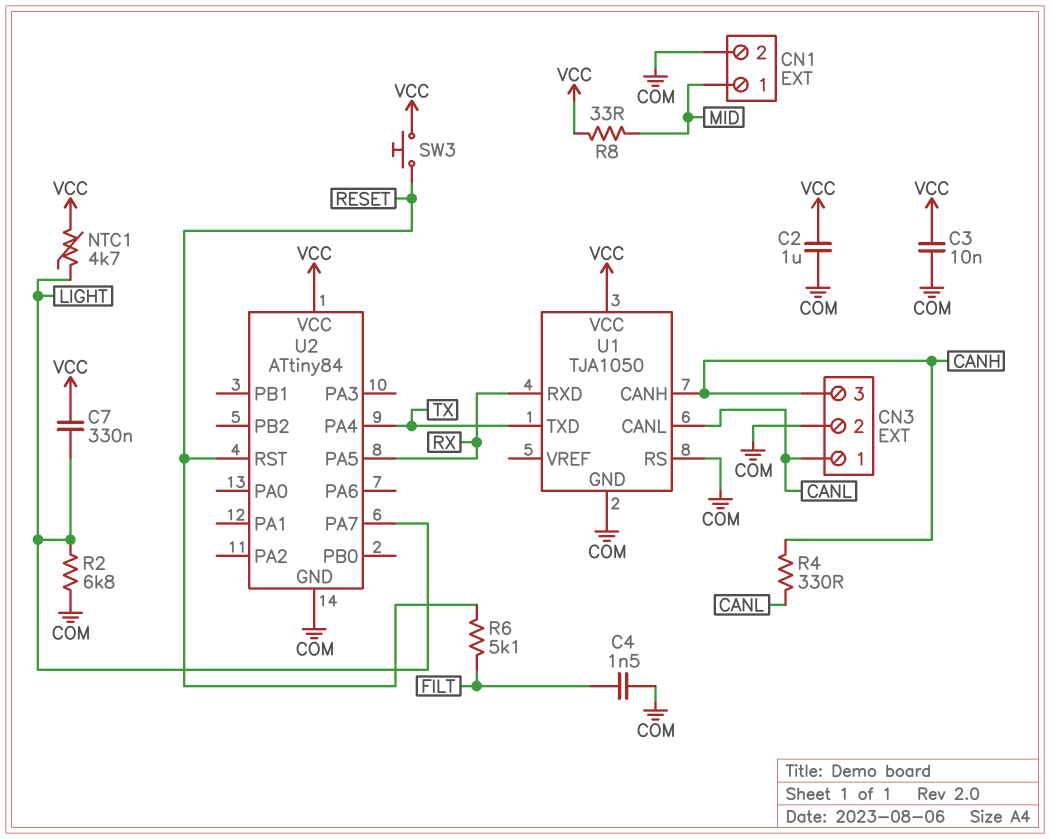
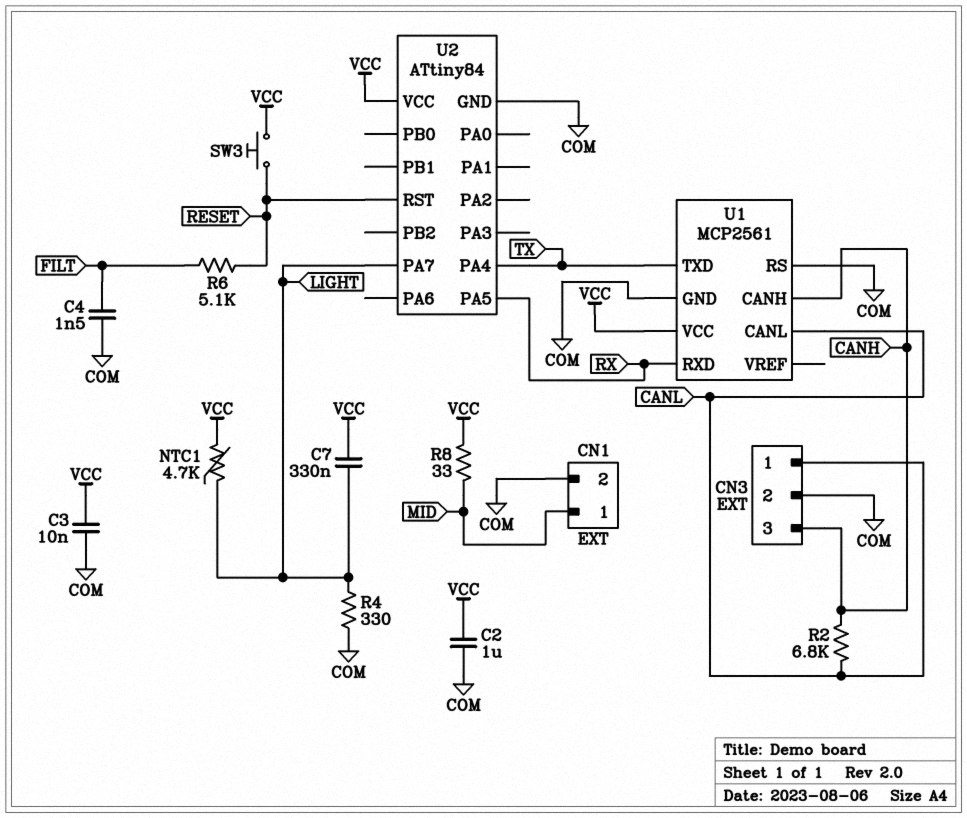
R2: 6.8k (COM, LIGHT) -> 6.8k (CANH, CANL)
R4: 330 (CANH, CANL) -> 330 (COM, LIGHT)
U1: TJA1050 -> MCP2561

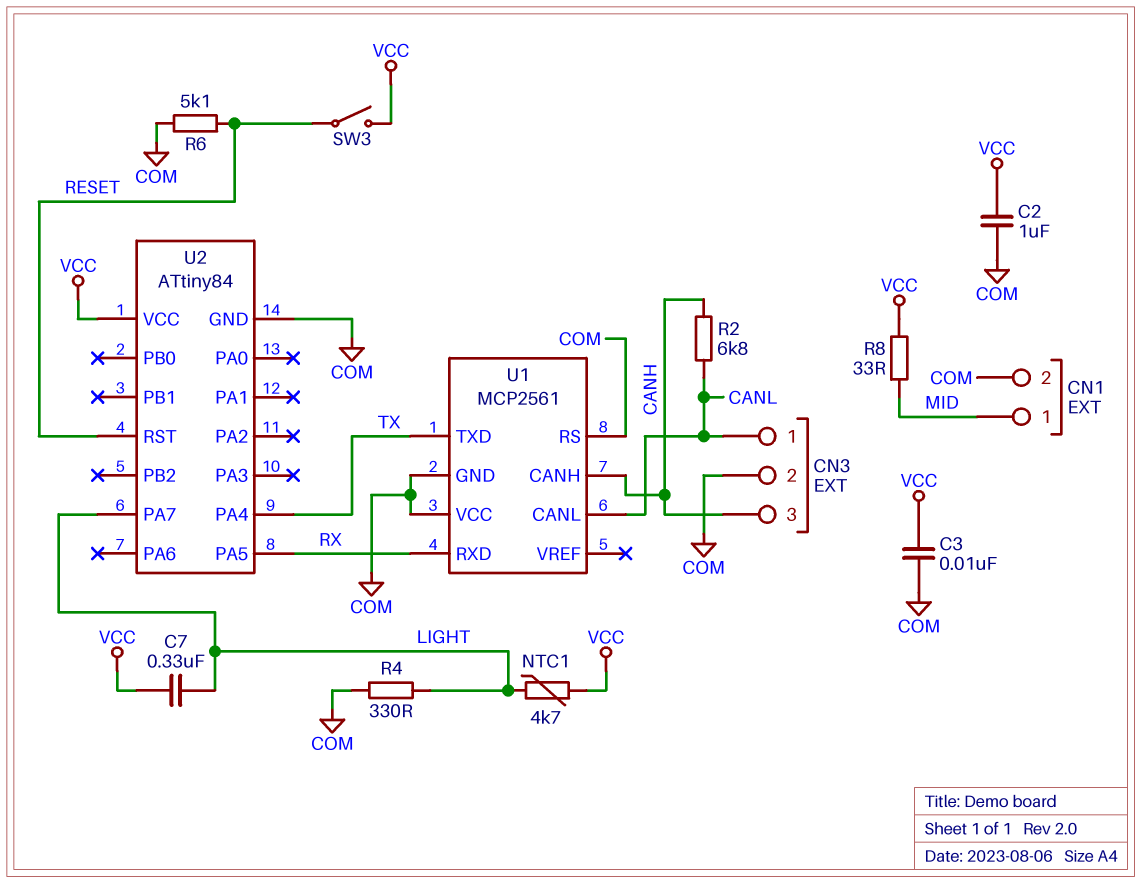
C4: 1.5nF (COM, FILT) -> none
R6: 5.1k (FILT, RESET) -> 5.1k (COM, RESET)
SW3: button (RESET, VCC) -> switch (RESET, VCC)
U1 pin VCC: VCC -> COM

